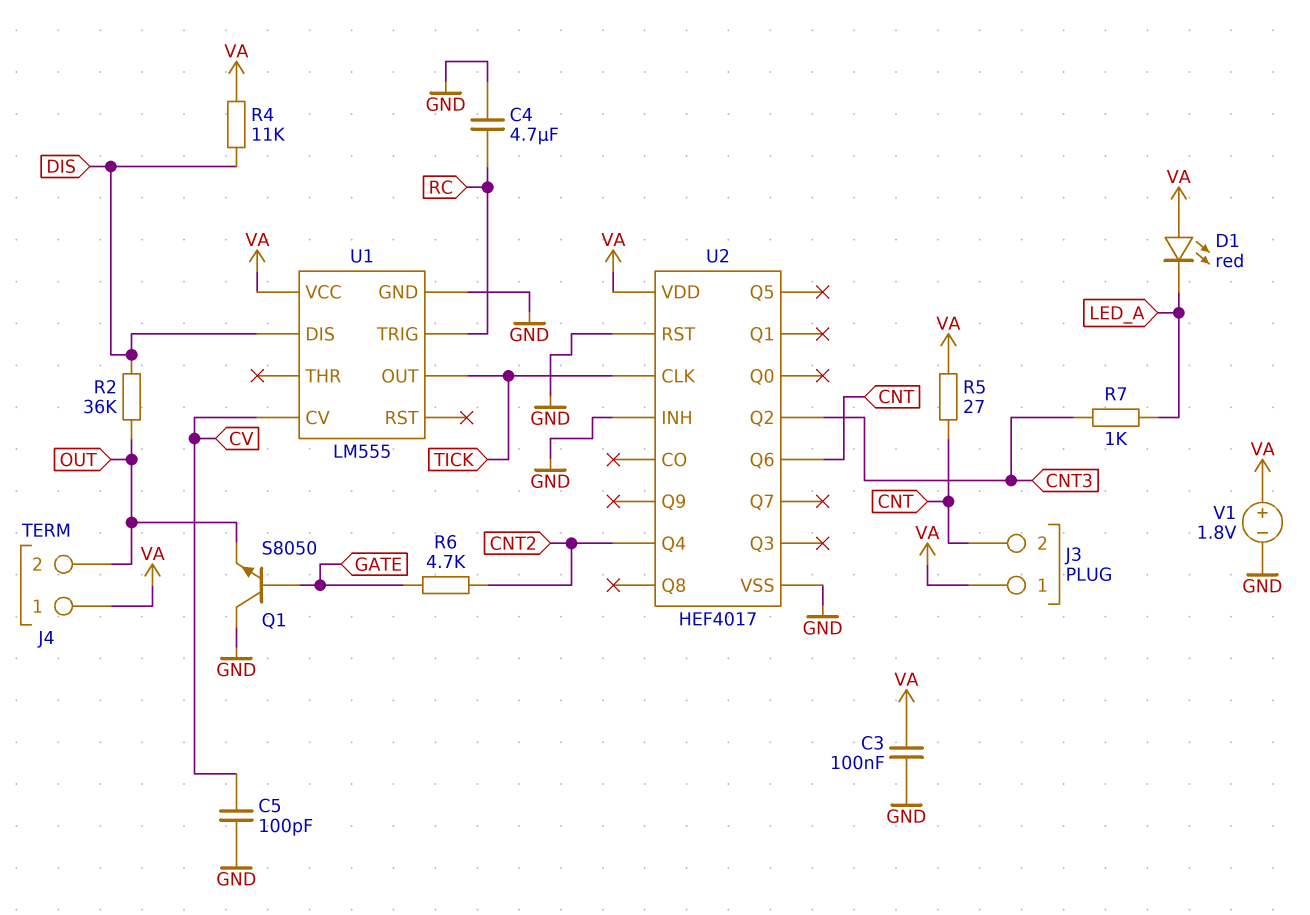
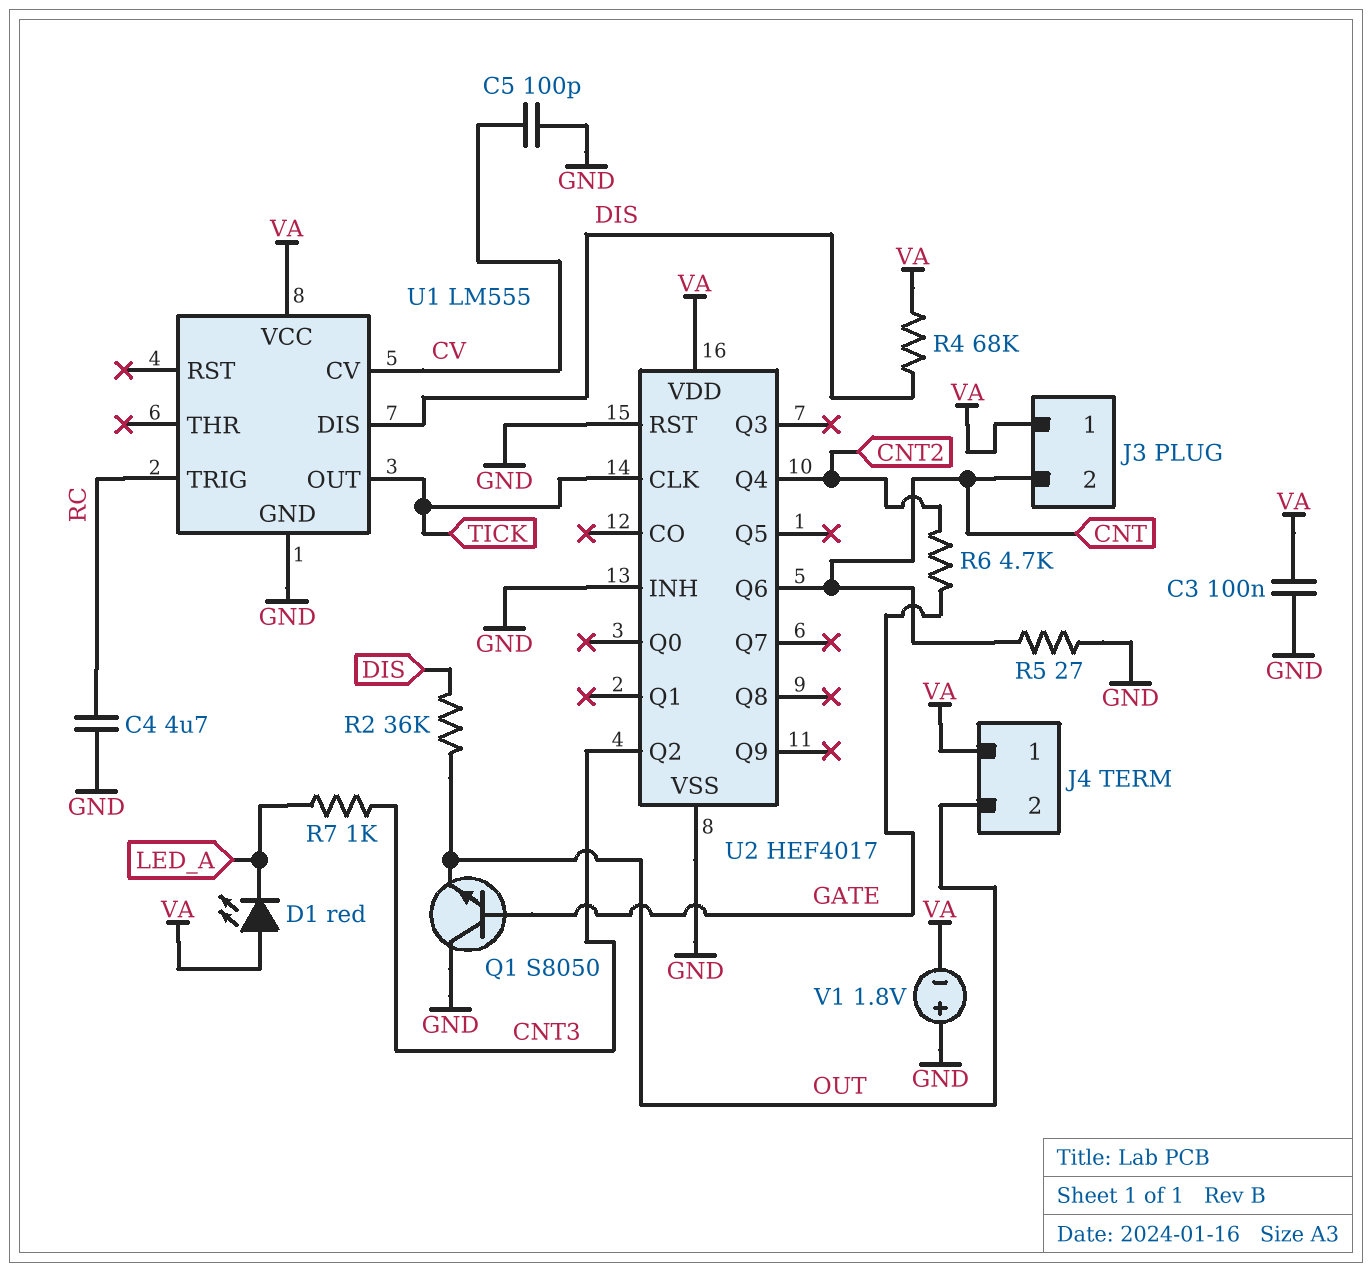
R4: 11k (DIS, VA) -> 68k (DIS, VA)
R5: 27 (CNT, VA) -> 27 (CNT, GND)
V1: 1.8V (plus VA, minus GND) -> 1.8V (plus GND, minus VA)

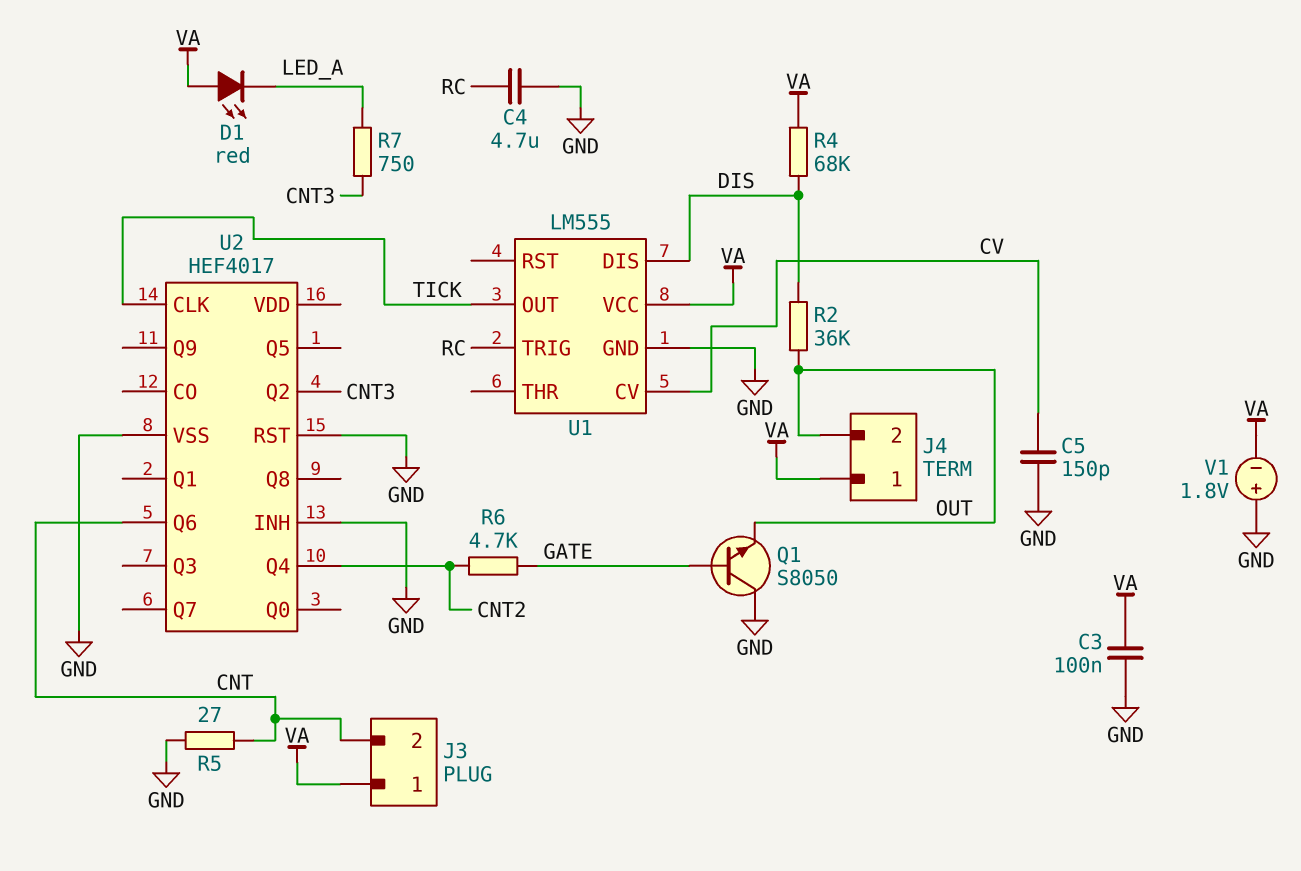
C5: 100pF (CV, GND) -> 150pF (CV, GND)
R7: 1k (CNT3, LED_A) -> 750 (CNT3, LED_A)
U2 pin VDD: VA -> none

